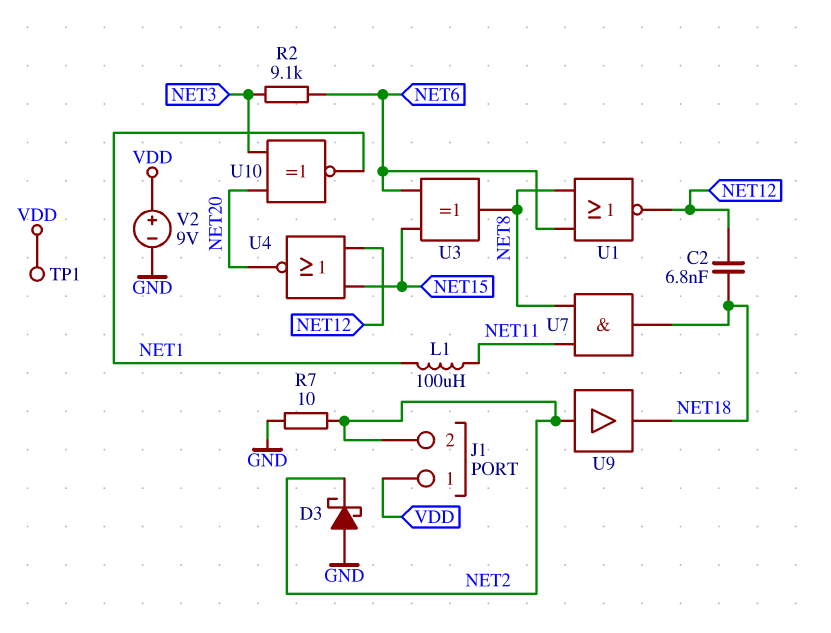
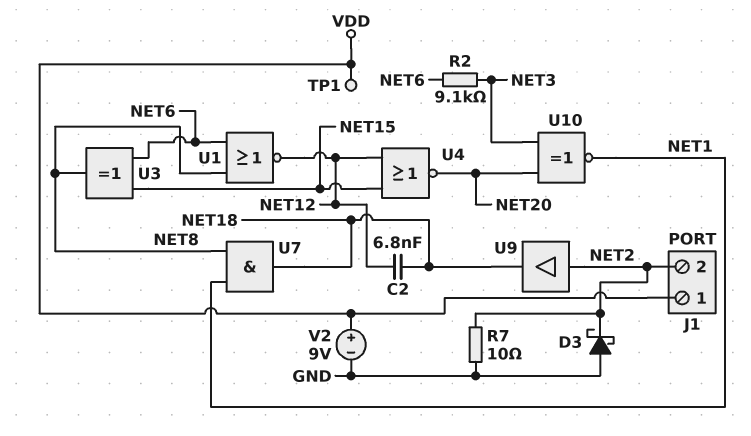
L1: 100uH (NET1, NET11) -> none
U7: AND (in NET8, in NET11, out NET18) -> AND (in NET1, in NET8, out NET18)

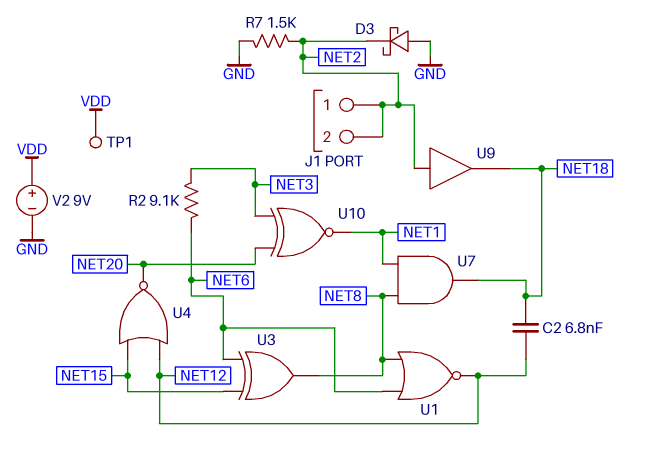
J1 pin 1: VDD -> NET2
R7: 10 (GND, NET2) -> 1.5k (GND, NET2)

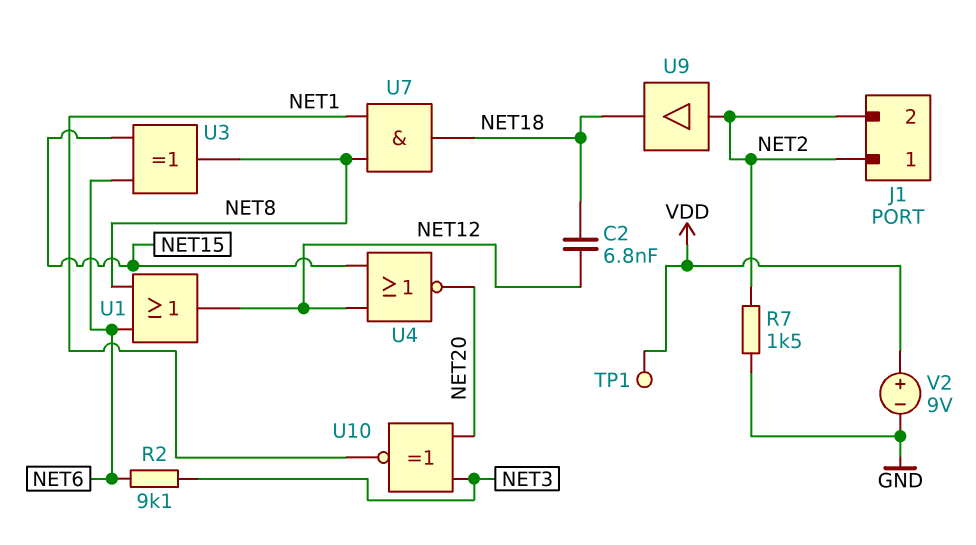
D3: schottky (A GND, K NET2) -> none
U1: NOR (in NET6, in NET8, out NET12) -> OR (in NET6, in NET8, out NET12)

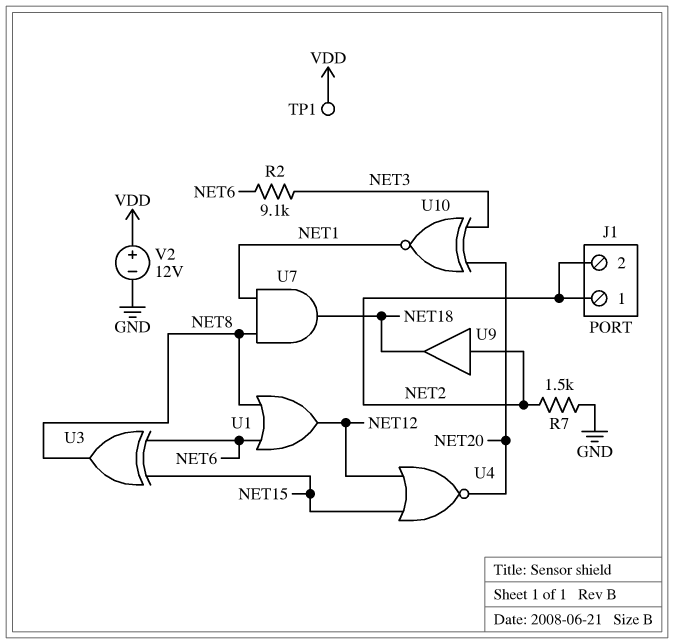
C2: 6.8nF (NET12, NET18) -> none
V2: 9V (plus VDD, minus GND) -> 12V (plus VDD, minus GND)

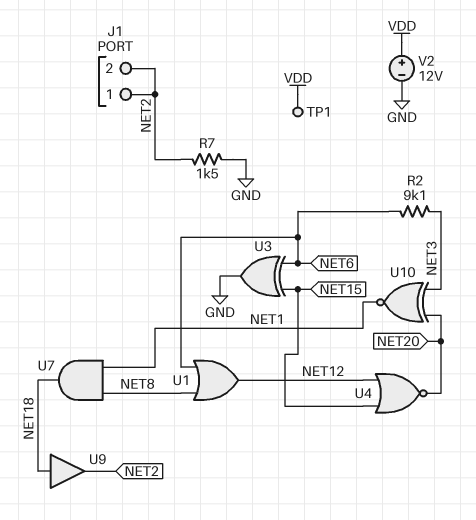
U3: XOR (in NET6, in NET15, out NET8) -> XOR (in NET6, in NET15, out GND)
U9: buffer (in NET2, out NET18) -> buffer (in NET18, out NET2)

